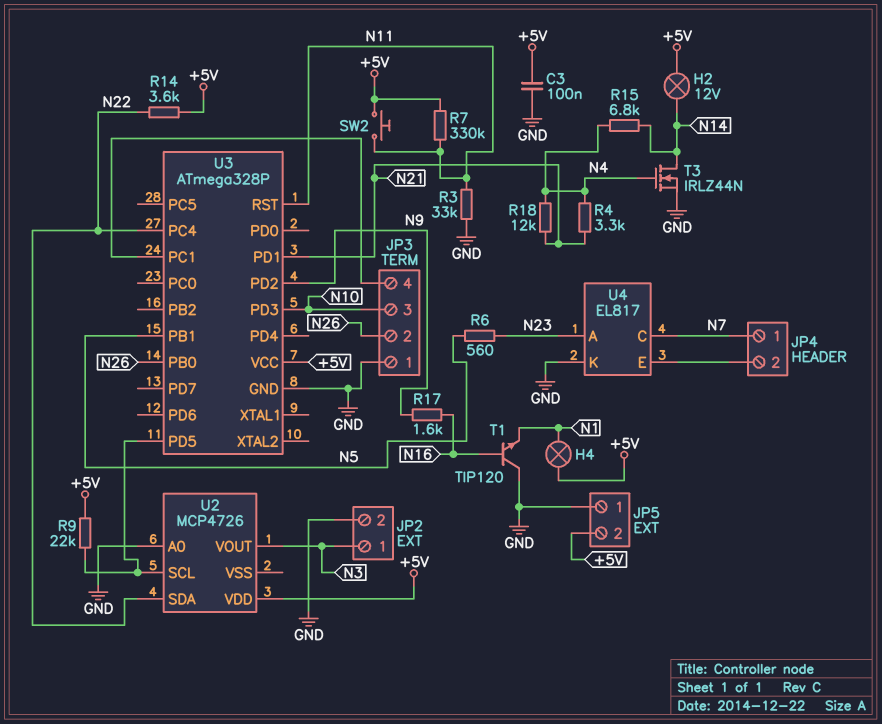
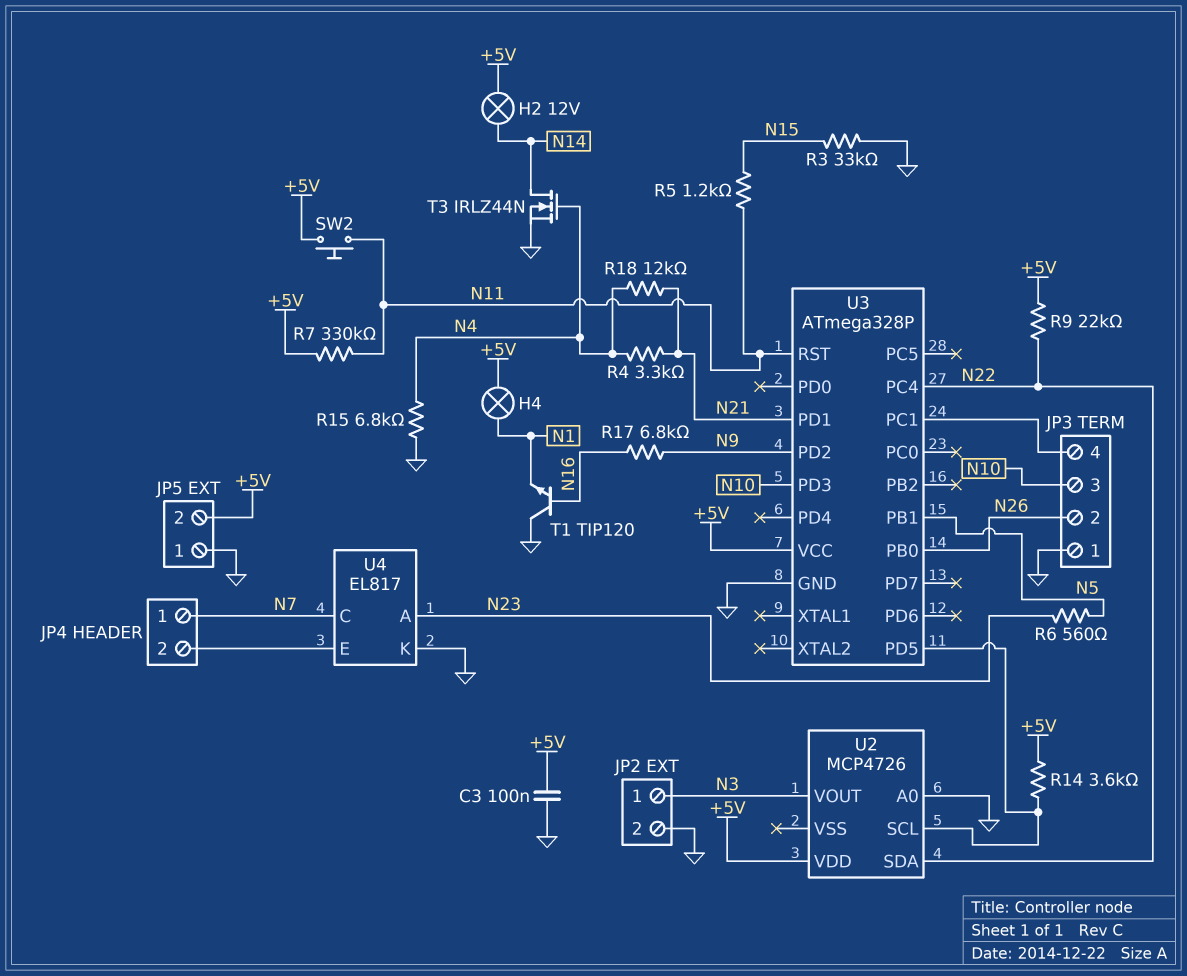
R3: 33k (GND, N11) -> 33k (GND, N15)
R5: none -> 1.2k (N11, N15)
R9: 22k (+5V, U2/SCL) -> 22k (+5V, N22)
R14: 3.6k (+5V, N22) -> 3.6k (+5V, U2/SCL)
R15: 6.8k (N4, N14) -> 6.8k (GND, N4)
R17: 1.6k (N9, N16) -> 6.8k (N9, N16)

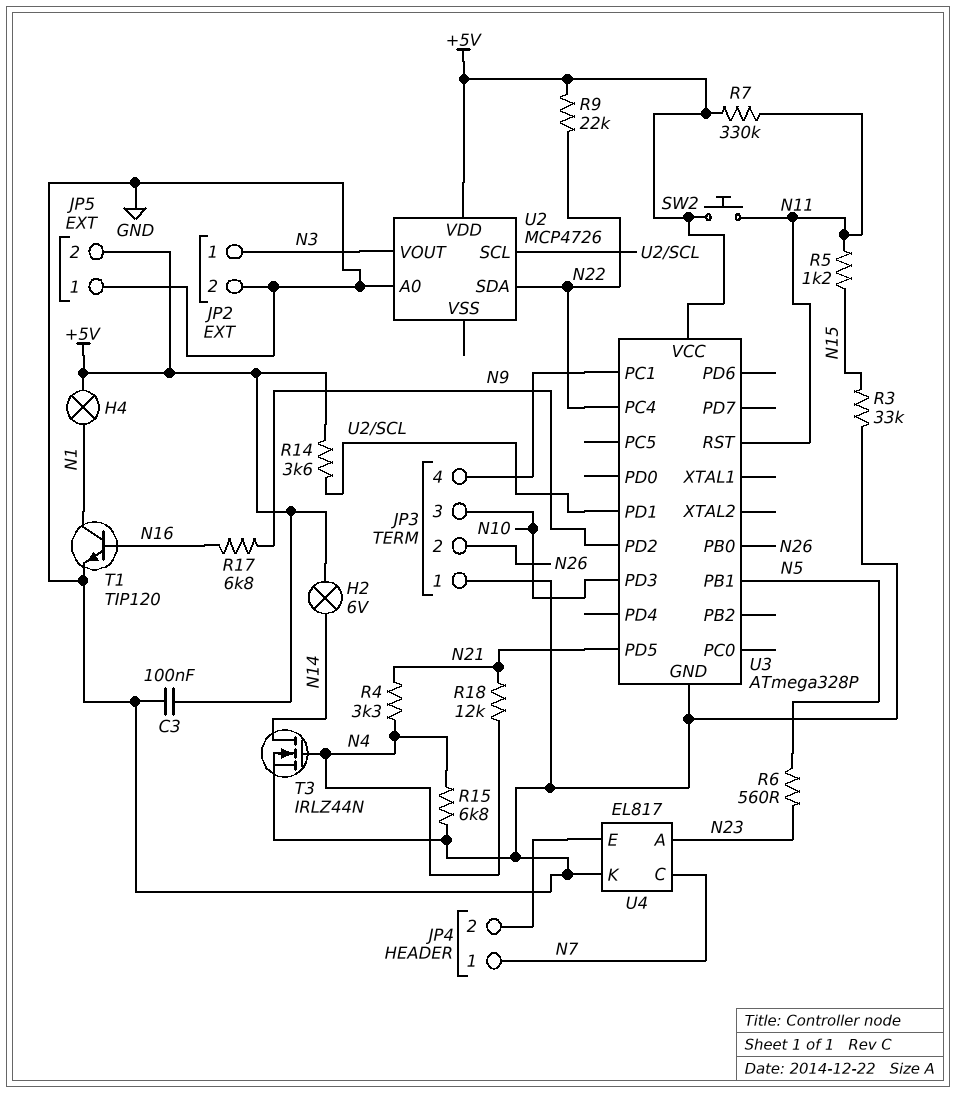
H2: lamp 12V (+5V, N14) -> lamp 6V (+5V, N14)
T1: NPN TIP120 (B N16, C GND, E N1) -> NPN TIP120 (B N16, C N1, E GND)
U3 pin PD1: N21 -> U2/SCL
U3 pin PD5: U2/SCL -> N21

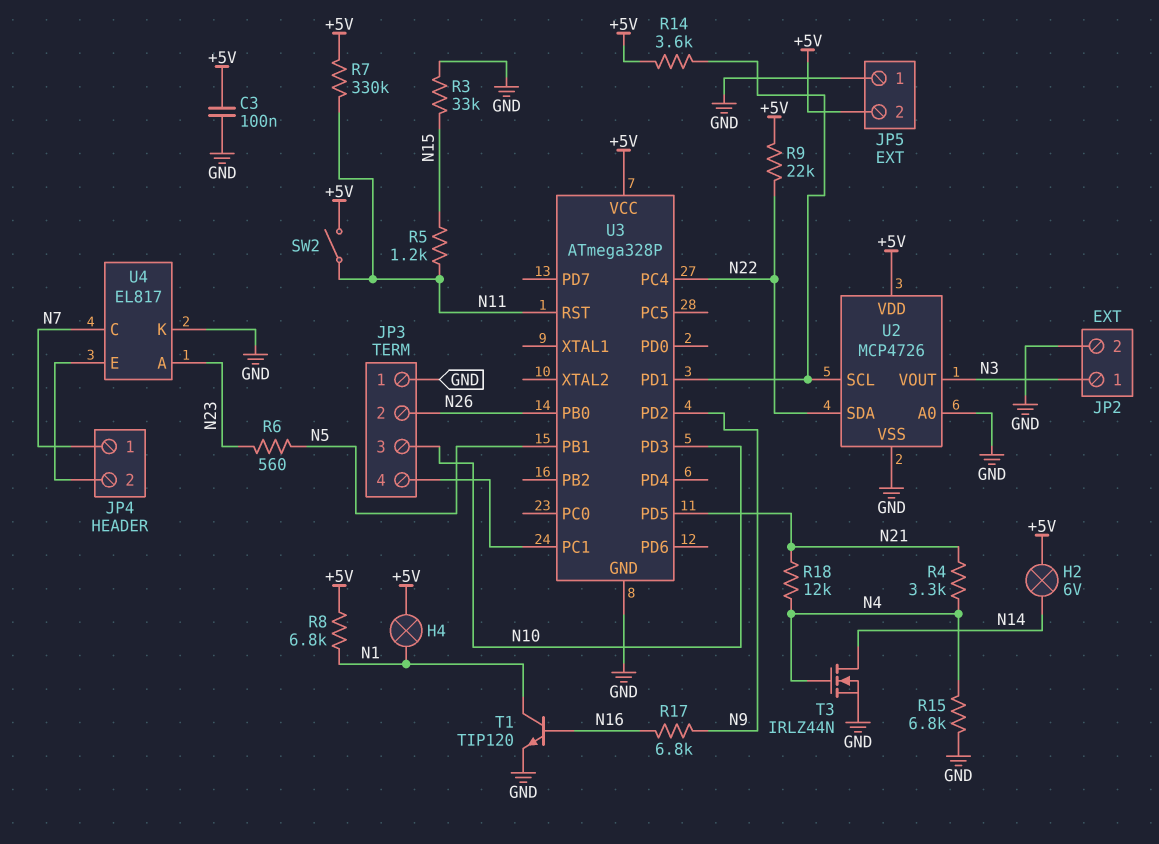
R8: none -> 6.8k (+5V, N1)
SW2: button (+5V, N11) -> switch (+5V, N11)
U2 pin VSS: none -> GND

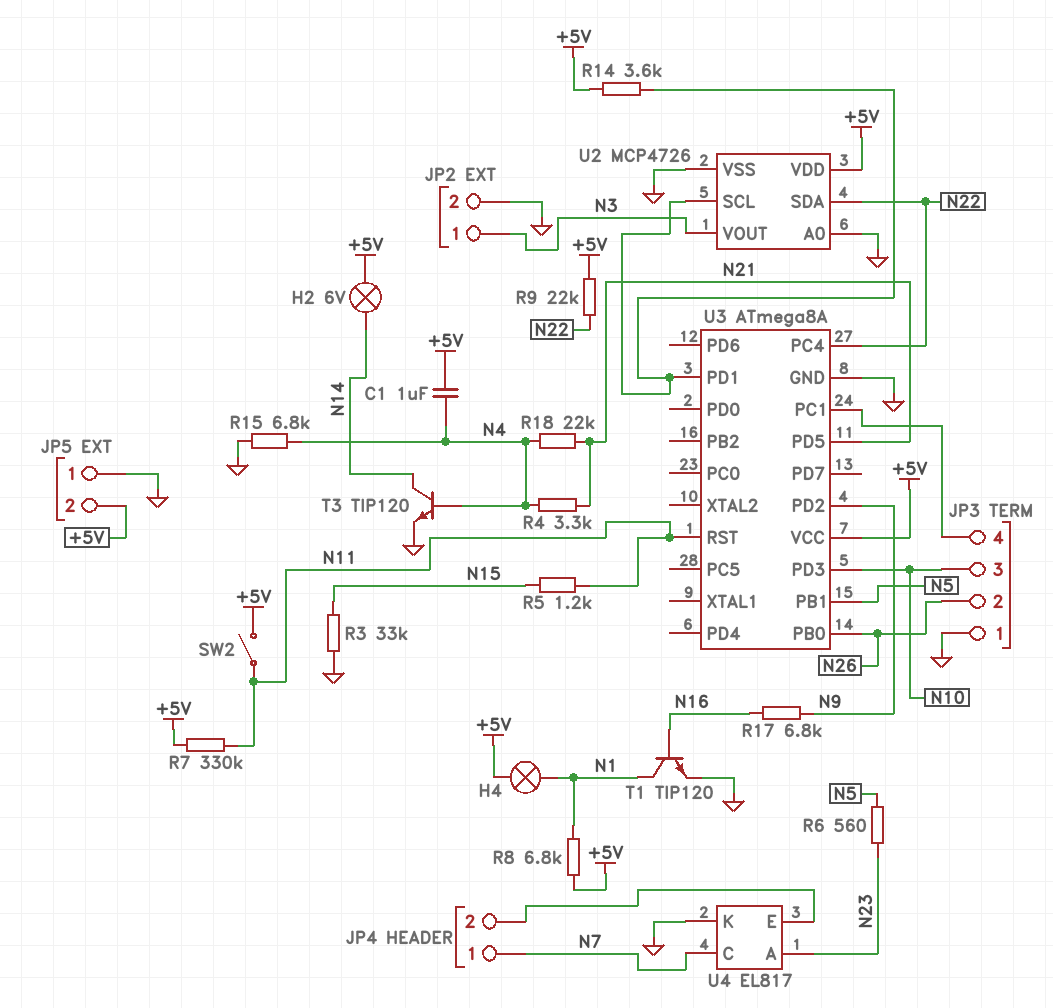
C1: none -> 1uF (+5V, N4)
C3: 100nF (+5V, GND) -> none
R18: 12k (N4, N21) -> 22k (N4, N21)
T3: NMOS IRLZ44N (G N4, D N14, S GND) -> NPN TIP120 (B N4, C N14, E GND)
U3: ATmega328P -> ATmega8A

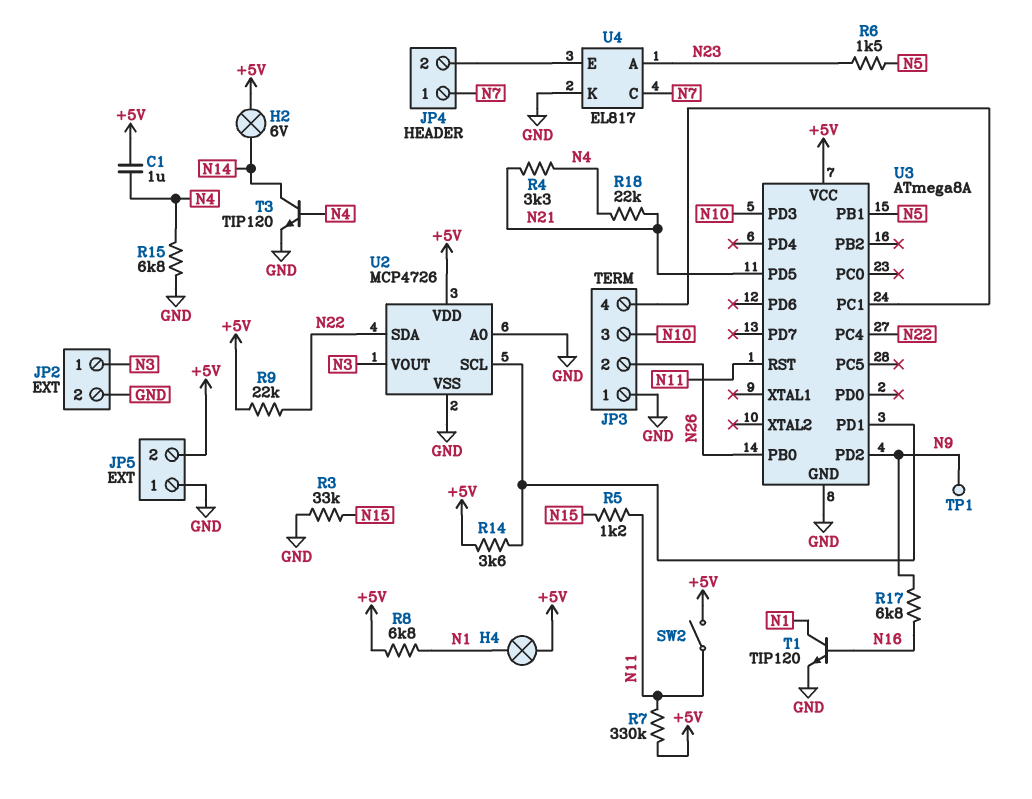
R6: 560 (N5, N23) -> 1.5k (N5, N23)
TP1: none -> test point (N9)

